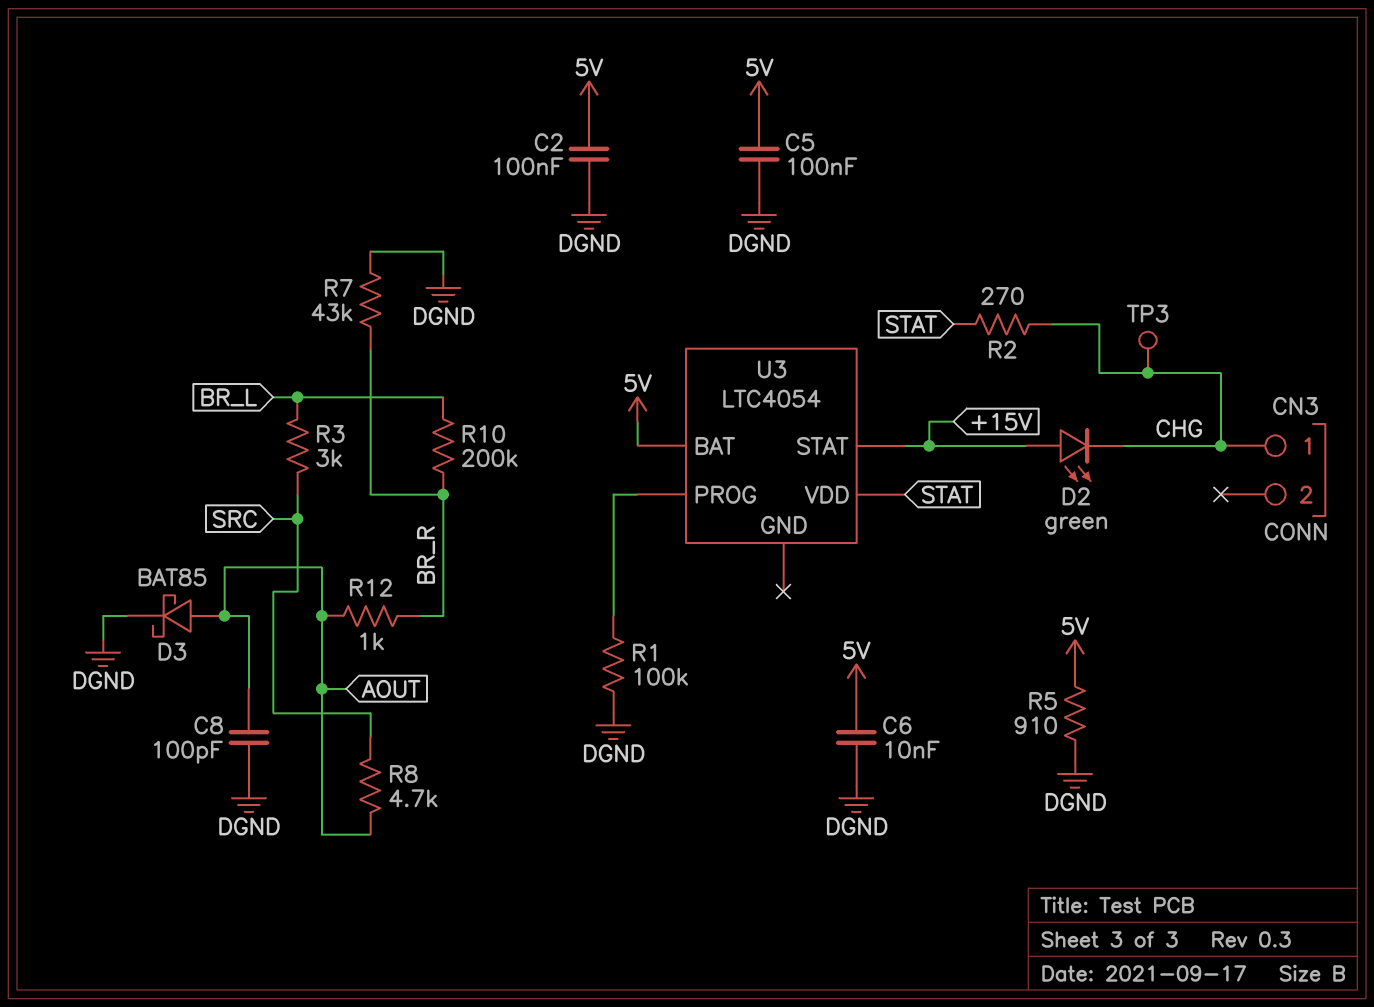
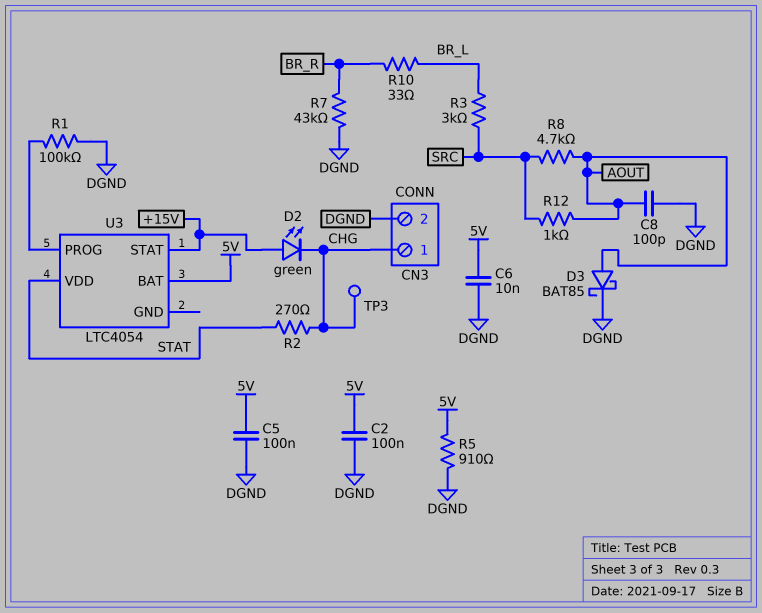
CN3 pin 2: none -> DGND
R10: 200k (BR_L, BR_R) -> 33 (BR_L, BR_R)
R12: 1k (AOUT, BR_R) -> 1k (AOUT, SRC)

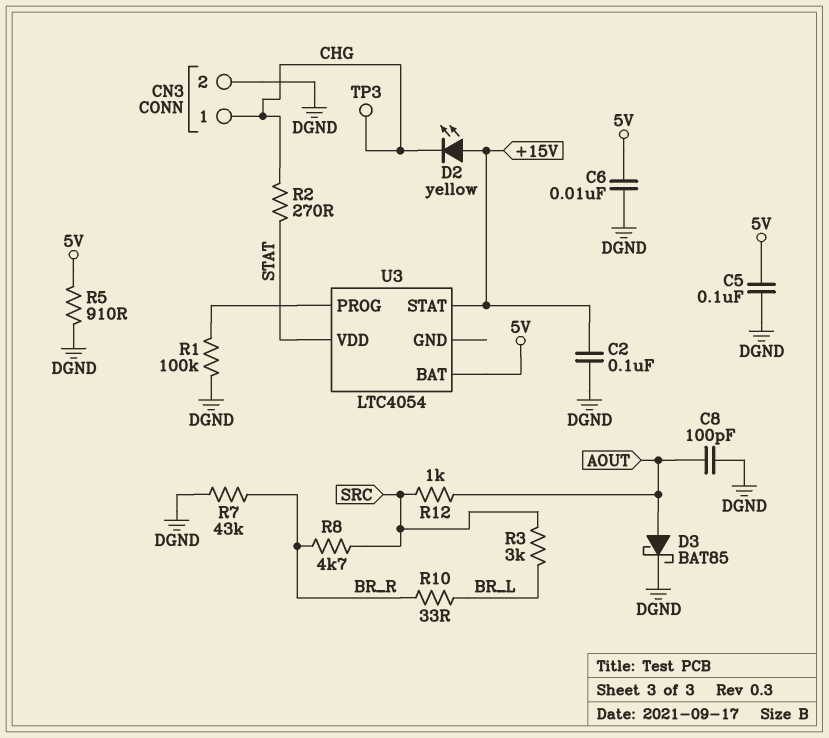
C2: 100nF (5V, DGND) -> 100nF (+15V, DGND)
D2: LED green (A +15V, K CHG) -> LED yellow (A +15V, K CHG)
R8: 4.7k (AOUT, SRC) -> 4.7k (BR_R, SRC)

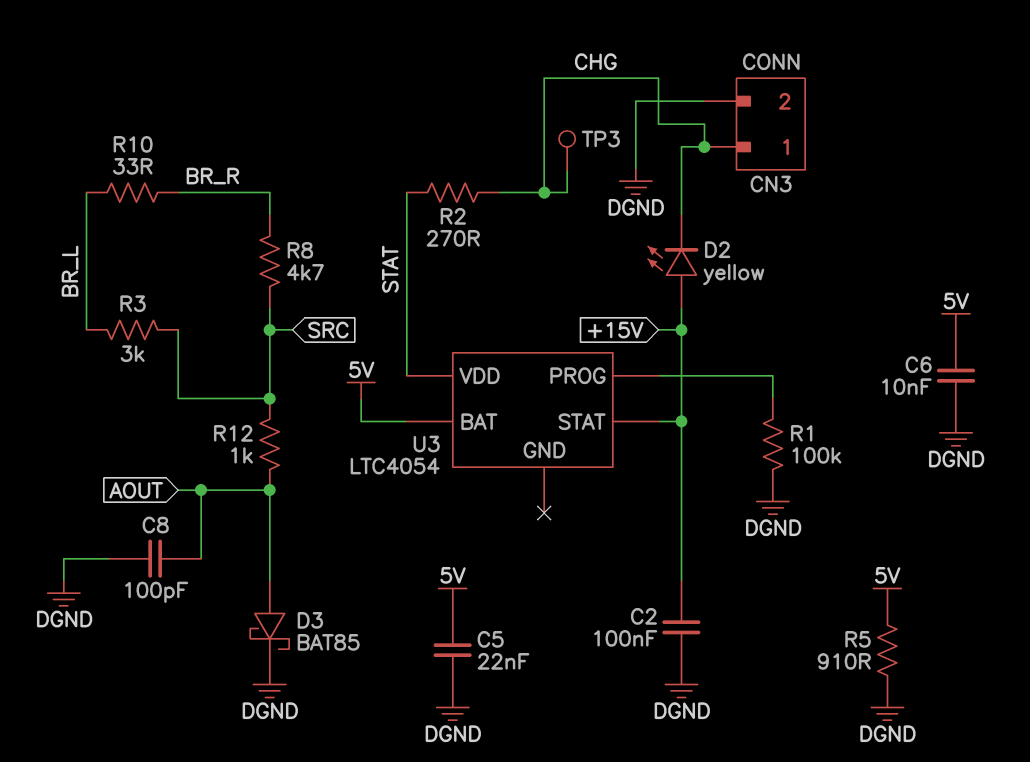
C5: 100nF (5V, DGND) -> 22nF (5V, DGND)
R7: 43k (BR_R, DGND) -> none

